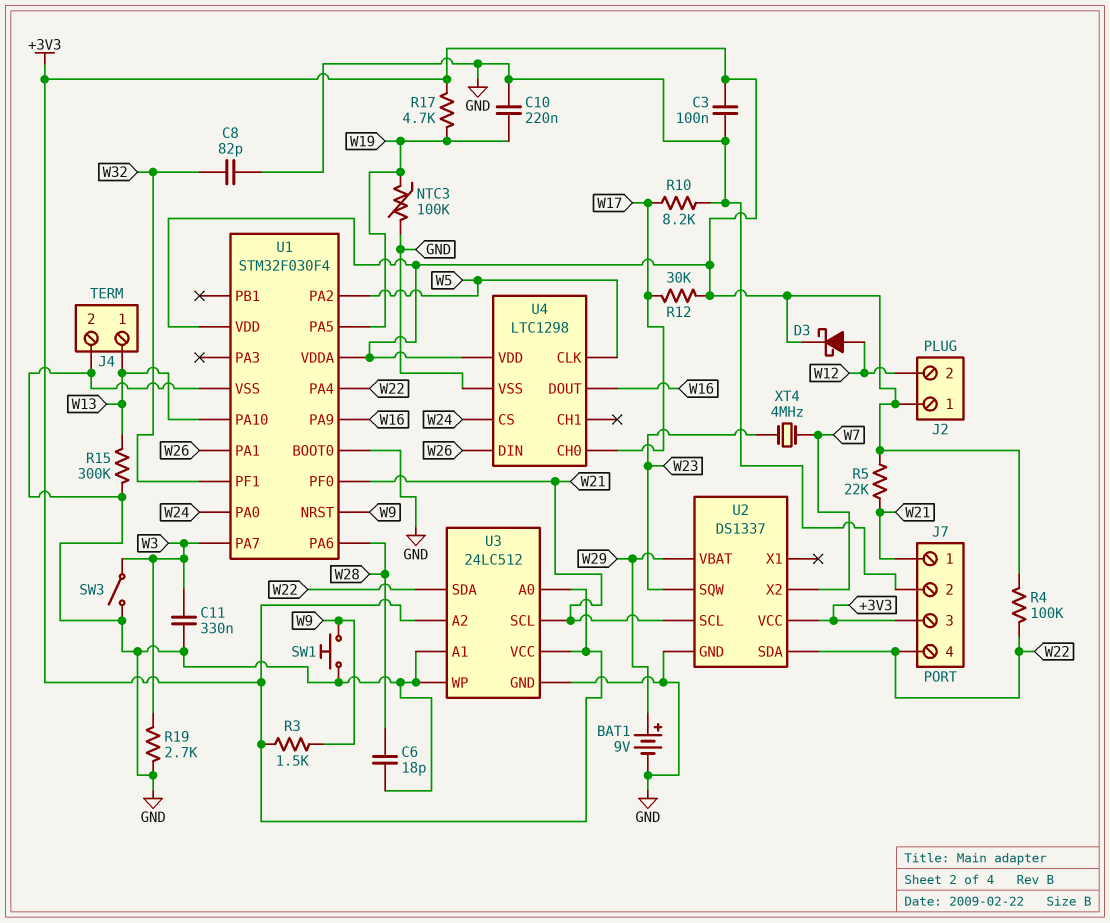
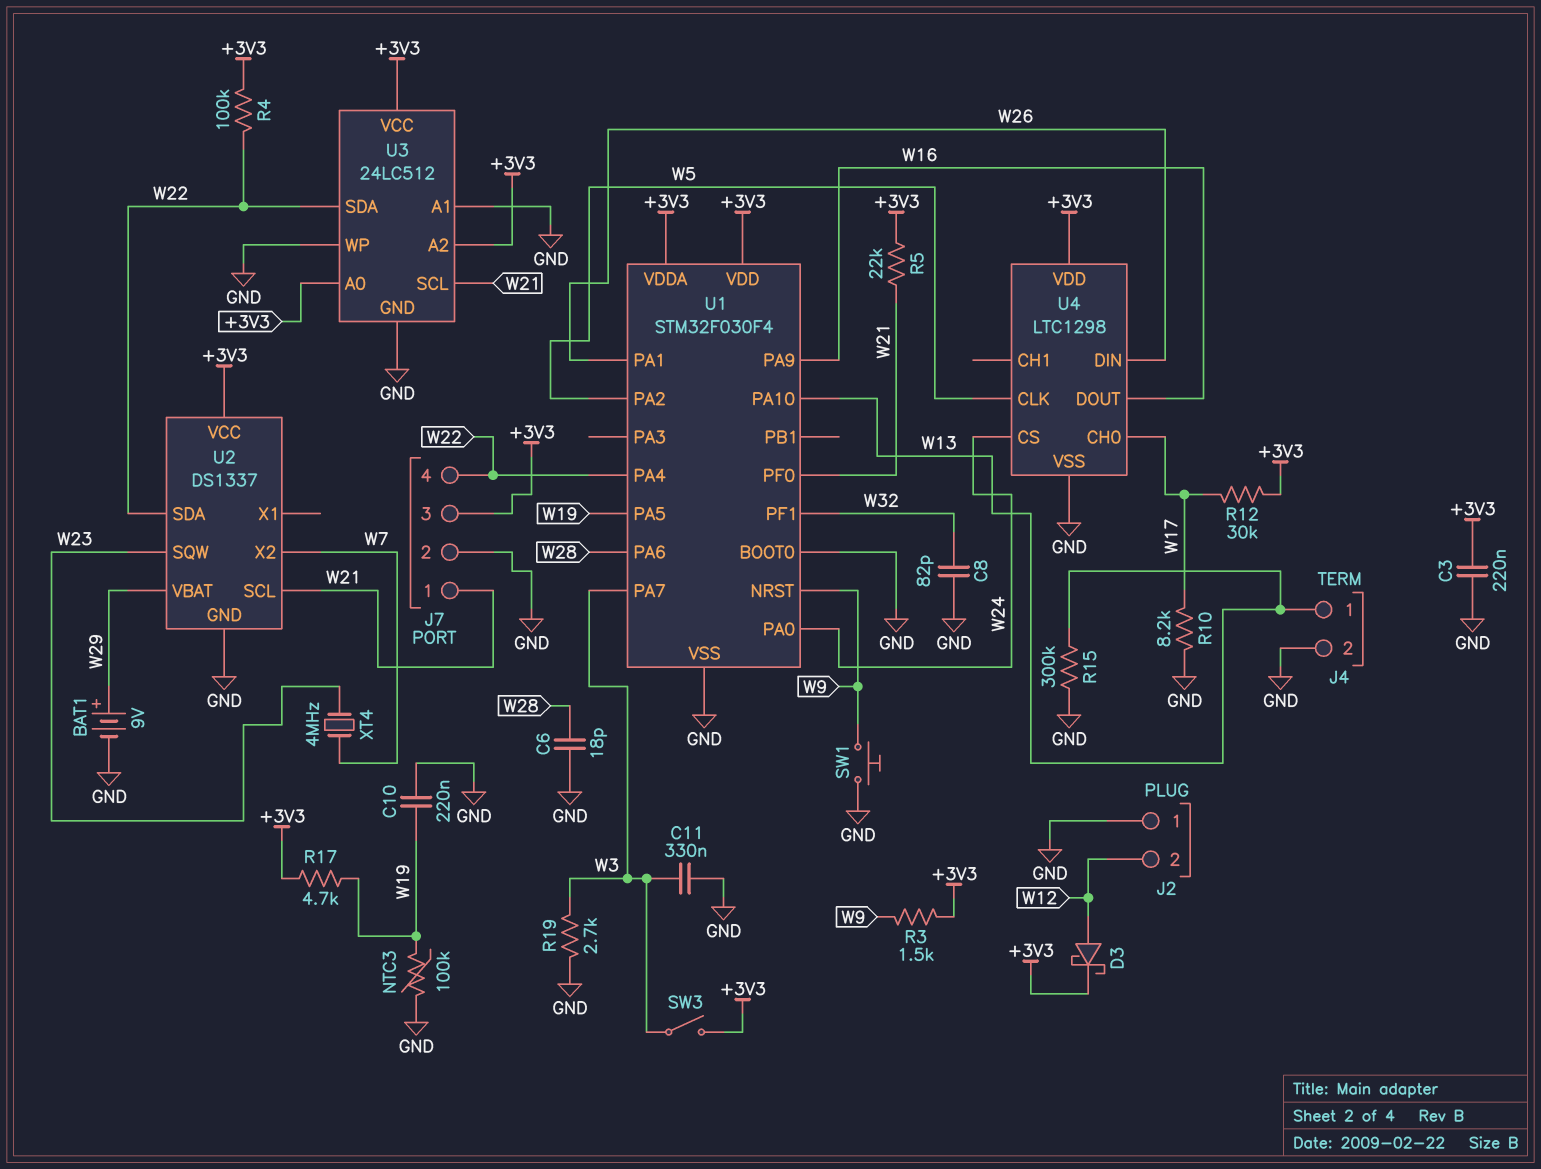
C3: 100nF (+3V3, GND) -> 220nF (+3V3, GND)
J2 pin 1: +3V3 -> GND
SW3: switch (GND, W3) -> switch (+3V3, W3)

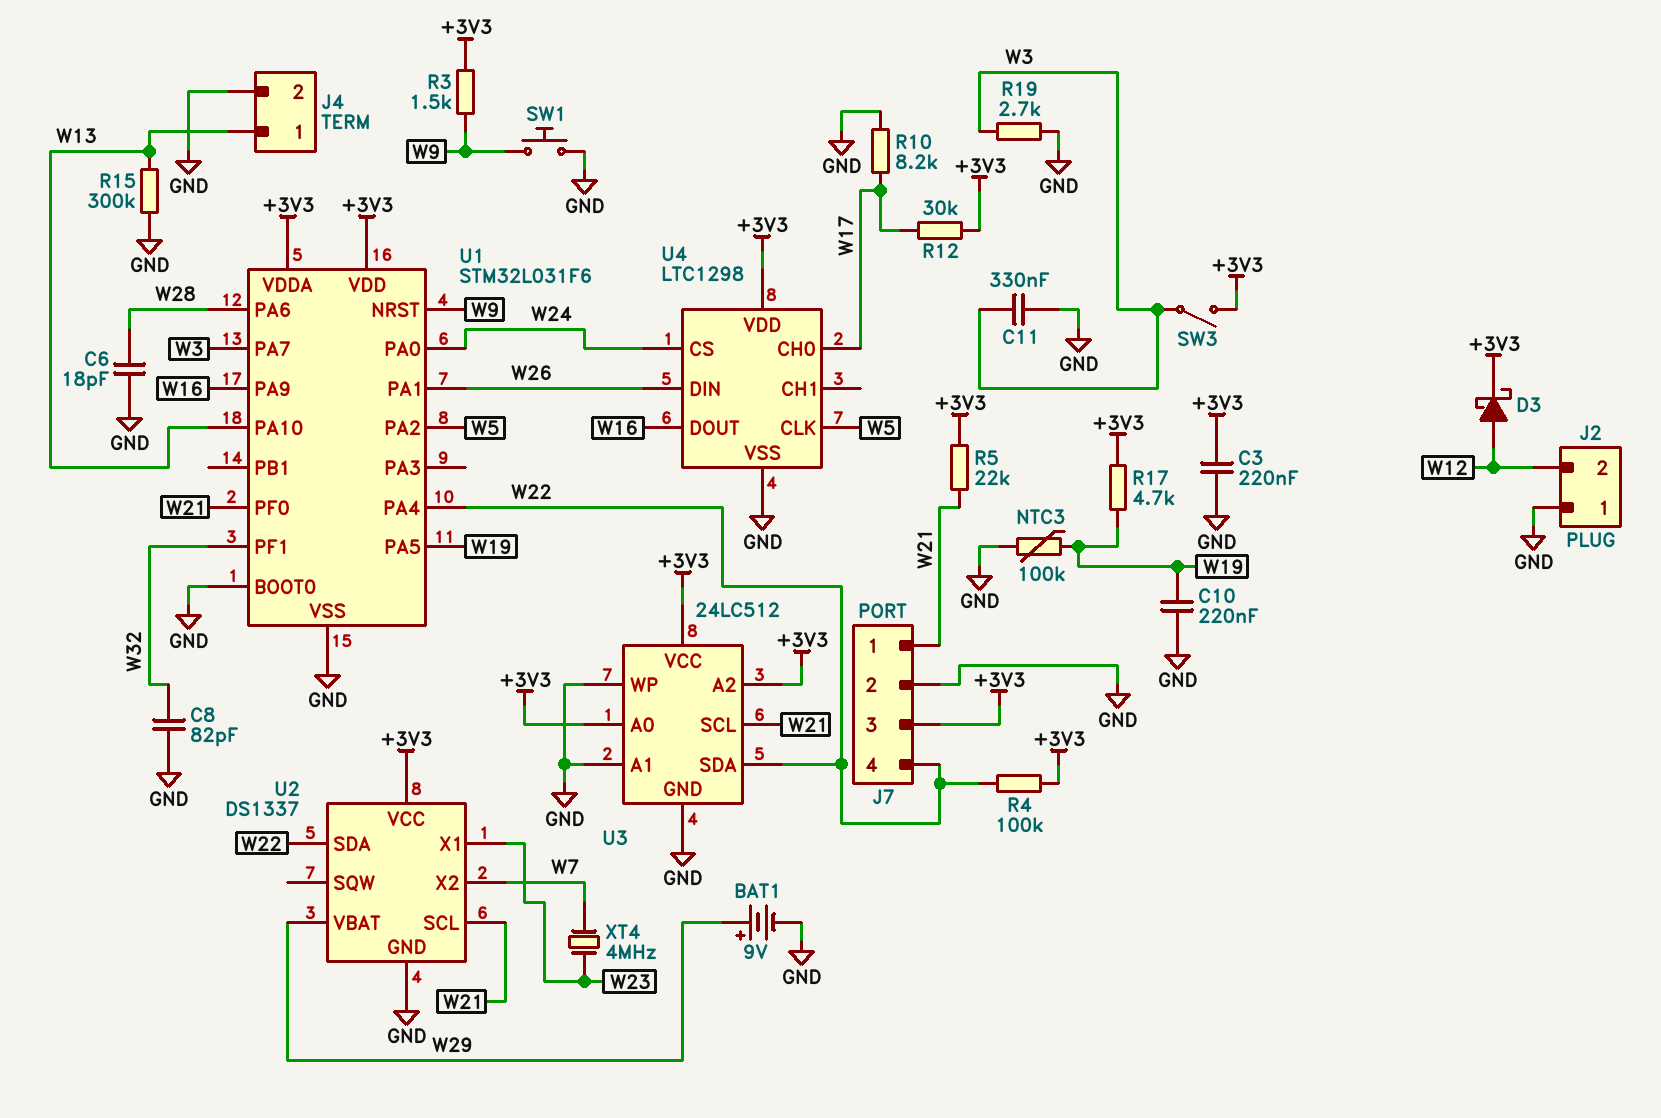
U1: STM32F030F4 -> STM32L031F6
U2 pin SQW: W23 -> none
U2 pin X1: none -> W23

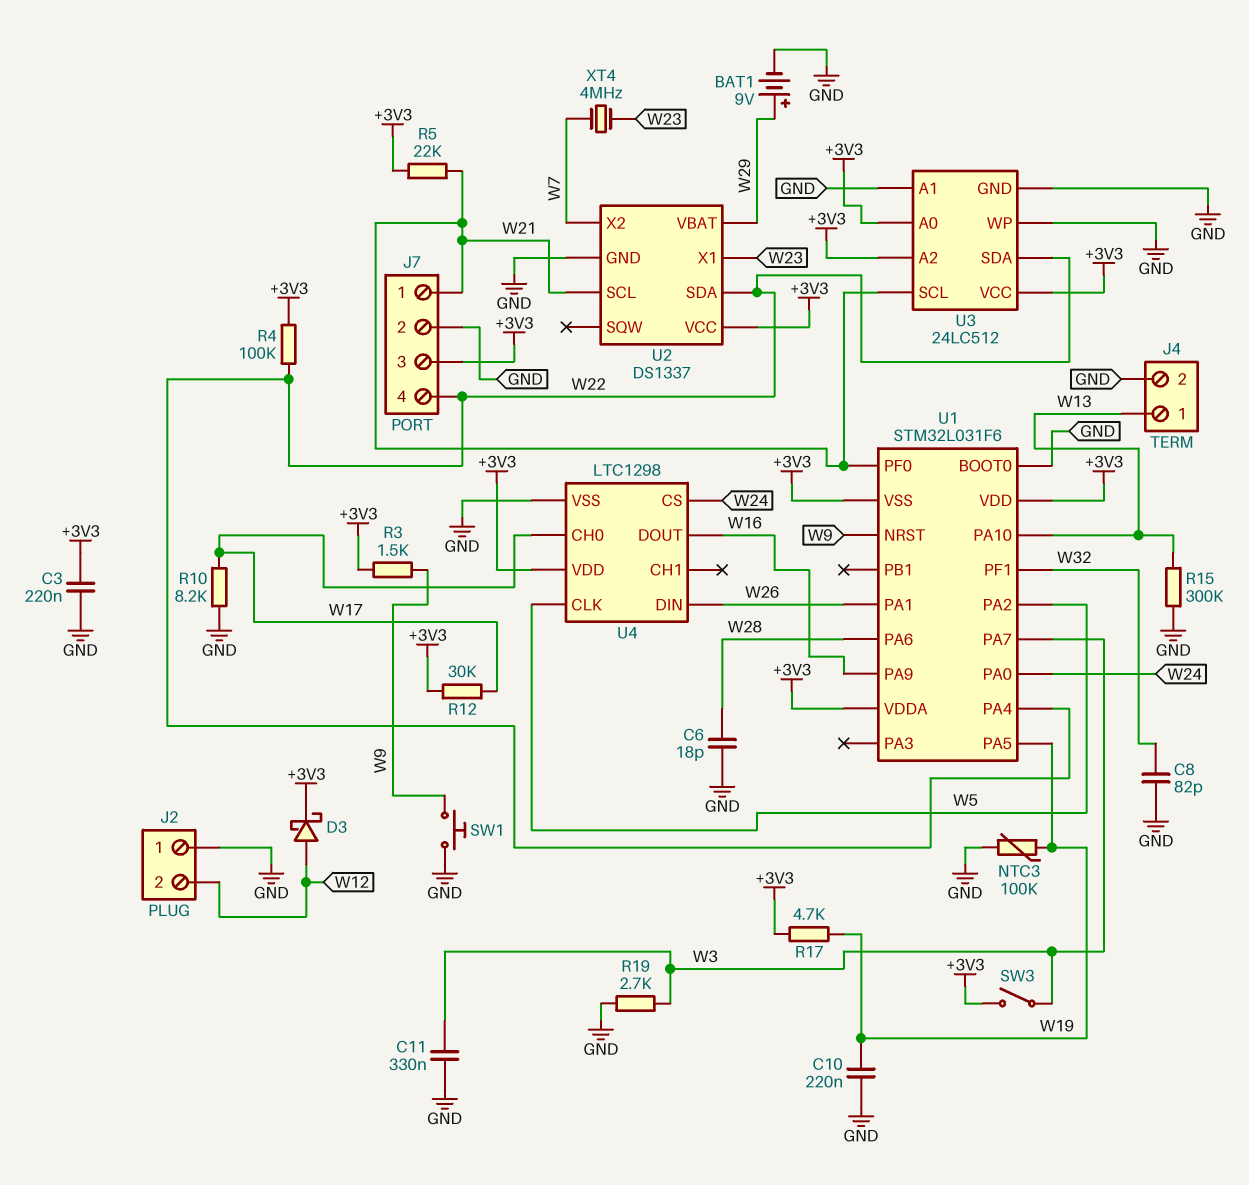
U1 pin VSS: GND -> +3V3

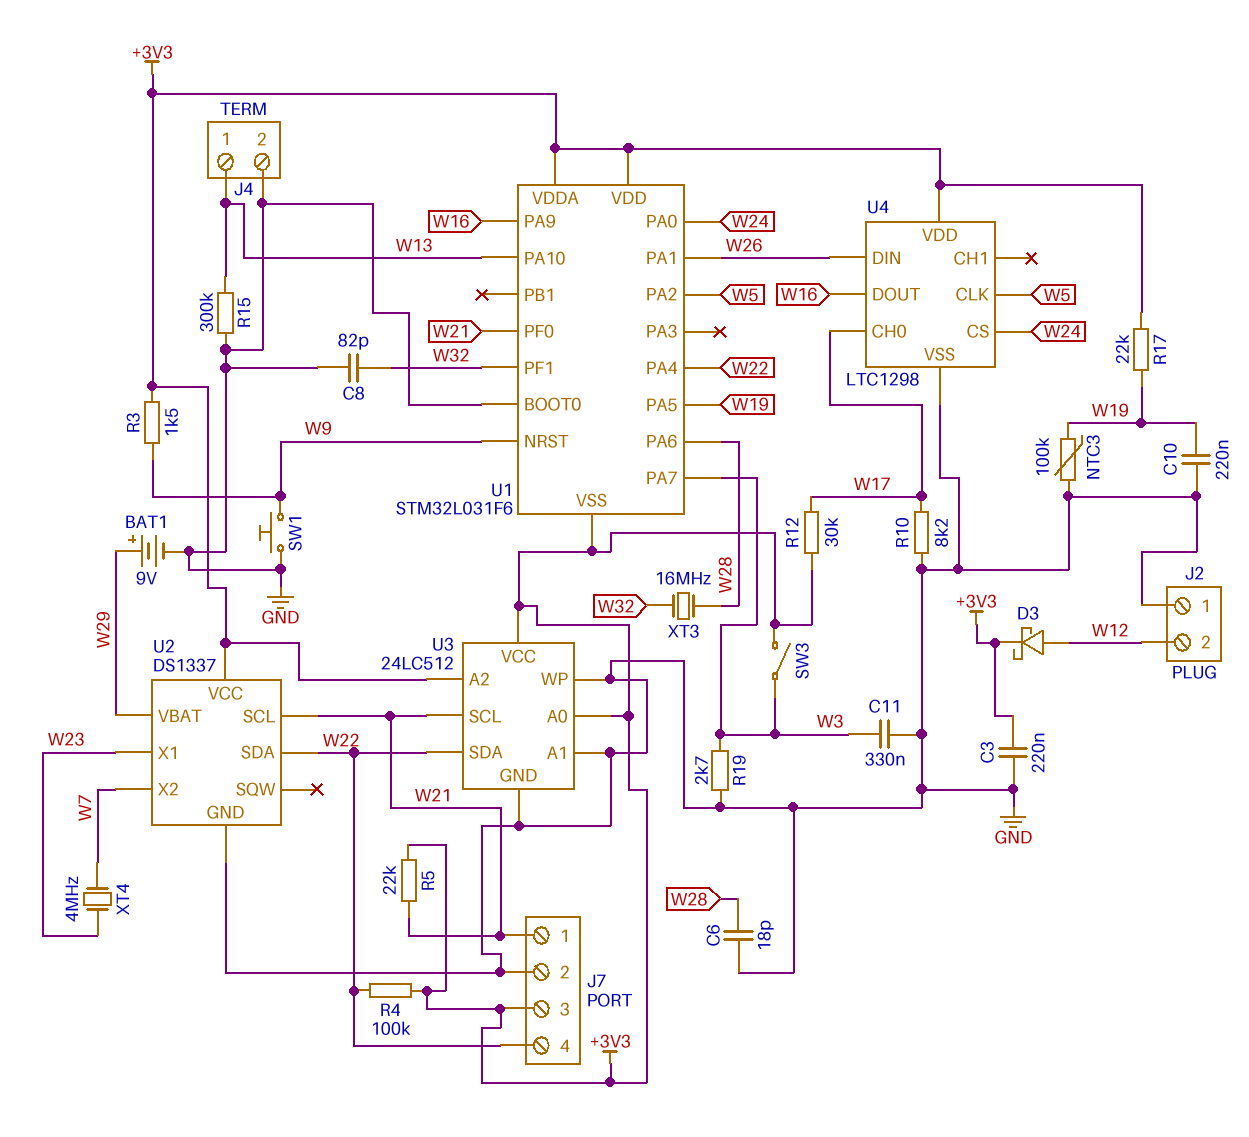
R17: 4.7k (+3V3, W19) -> 22k (+3V3, W19)
XT3: none -> 16MHz (W28, W32)

